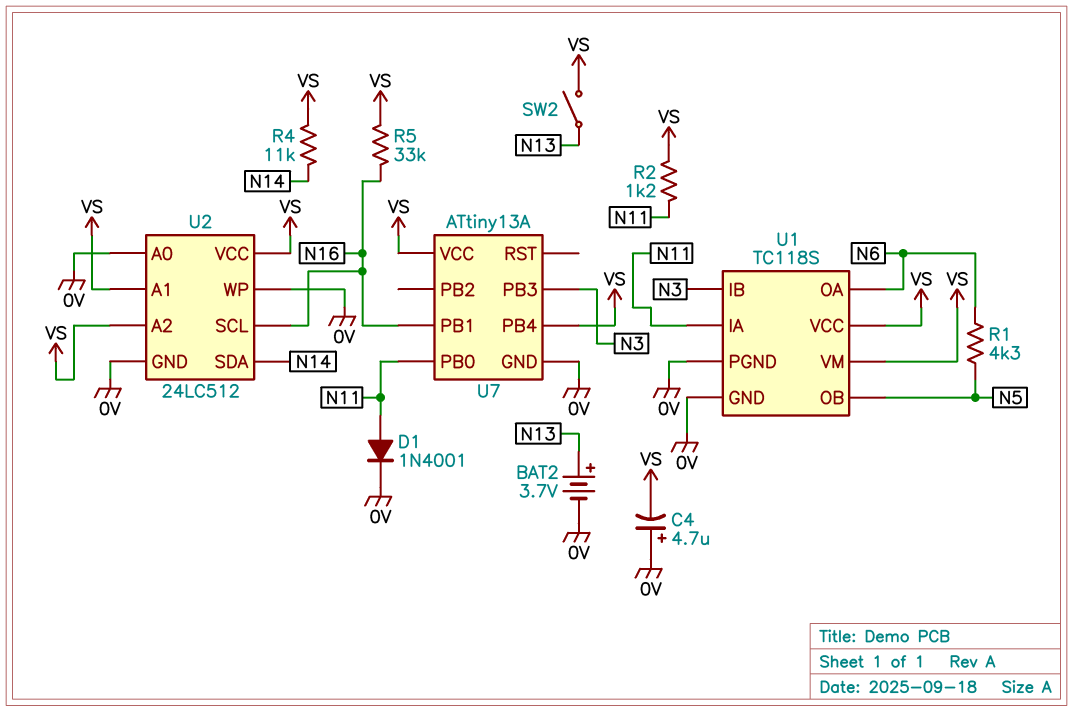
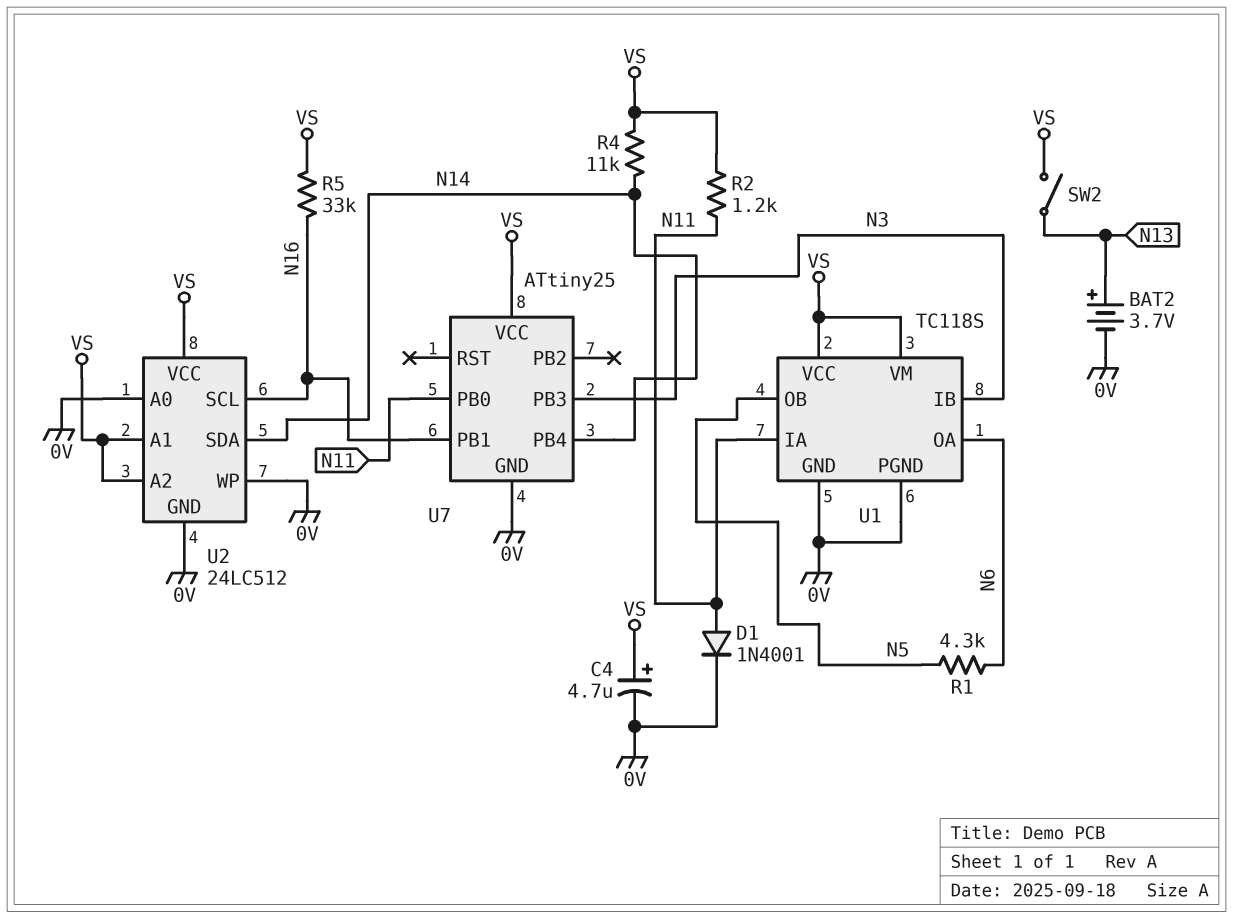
C4: 4.7uF (plus 0V, minus VS) -> 4.7uF (plus VS, minus 0V)
U7: ATtiny13A -> ATtiny25
U7 pin PB4: VS -> N14

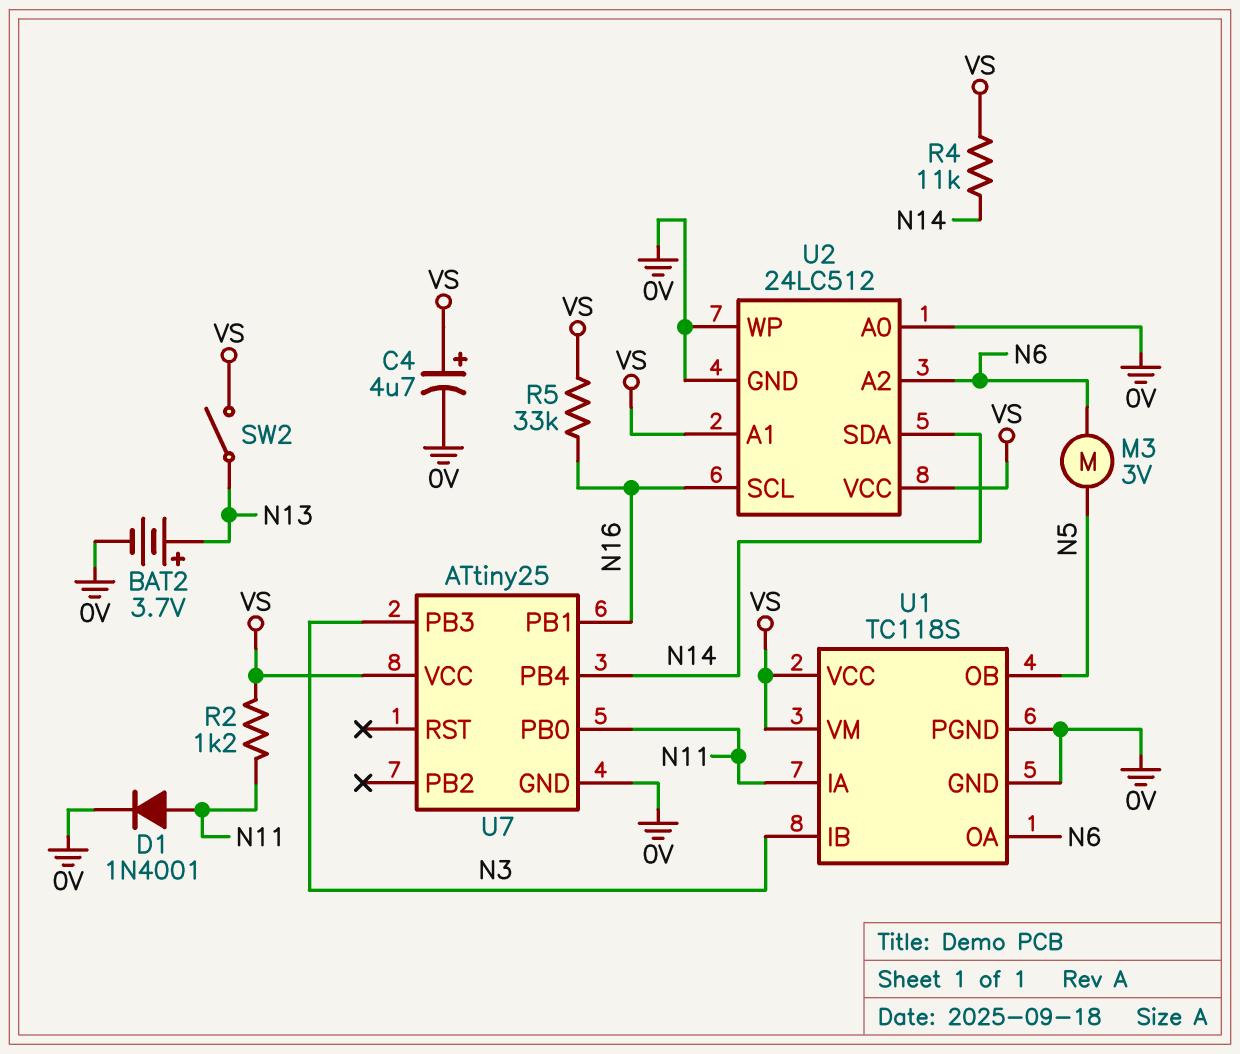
M3: none -> motor 3V (N5, N6)
R1: 4.3k (N5, N6) -> none
U2 pin A2: VS -> N6

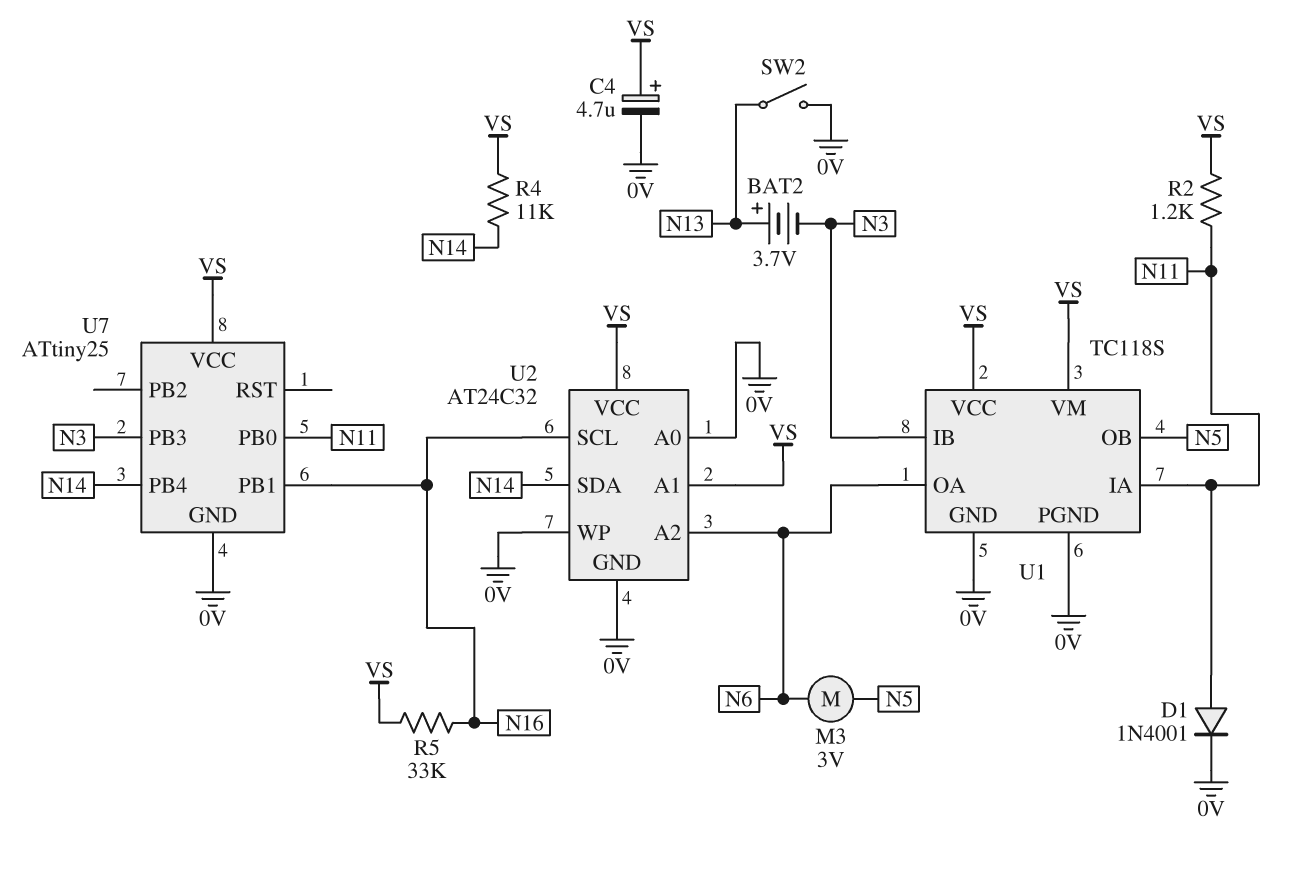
BAT2: 3.7V (plus N13, minus 0V) -> 3.7V (plus N13, minus N3)
SW2: switch (N13, VS) -> switch (0V, N13)
U2: 24LC512 -> AT24C32

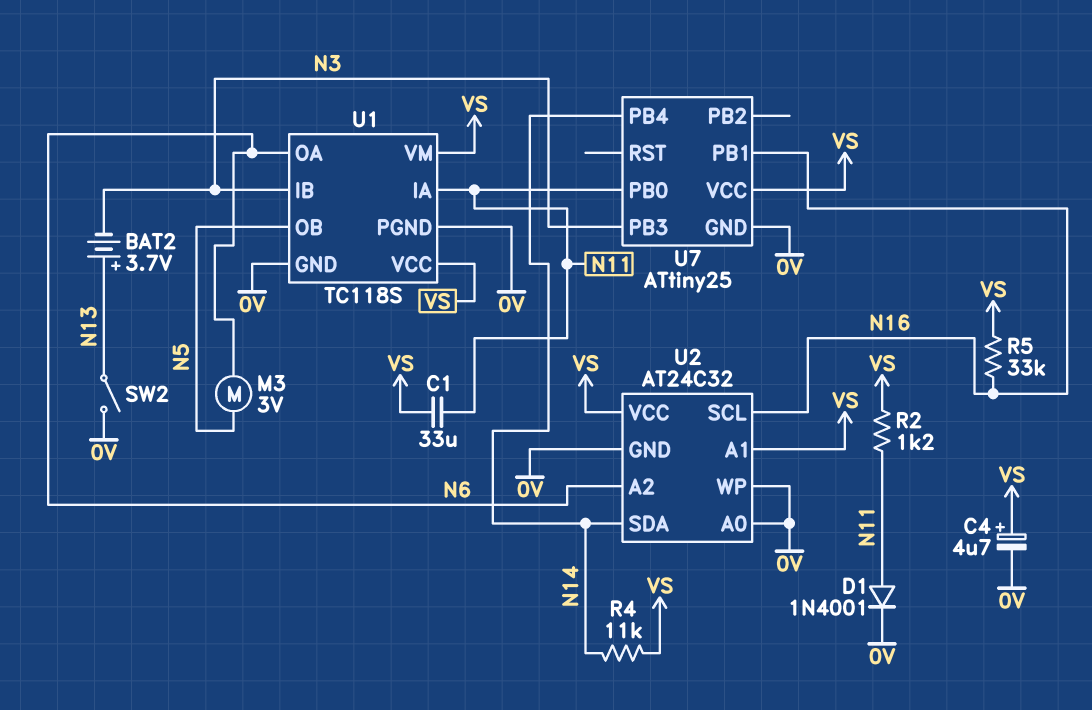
C1: none -> 33uF (N11, VS)

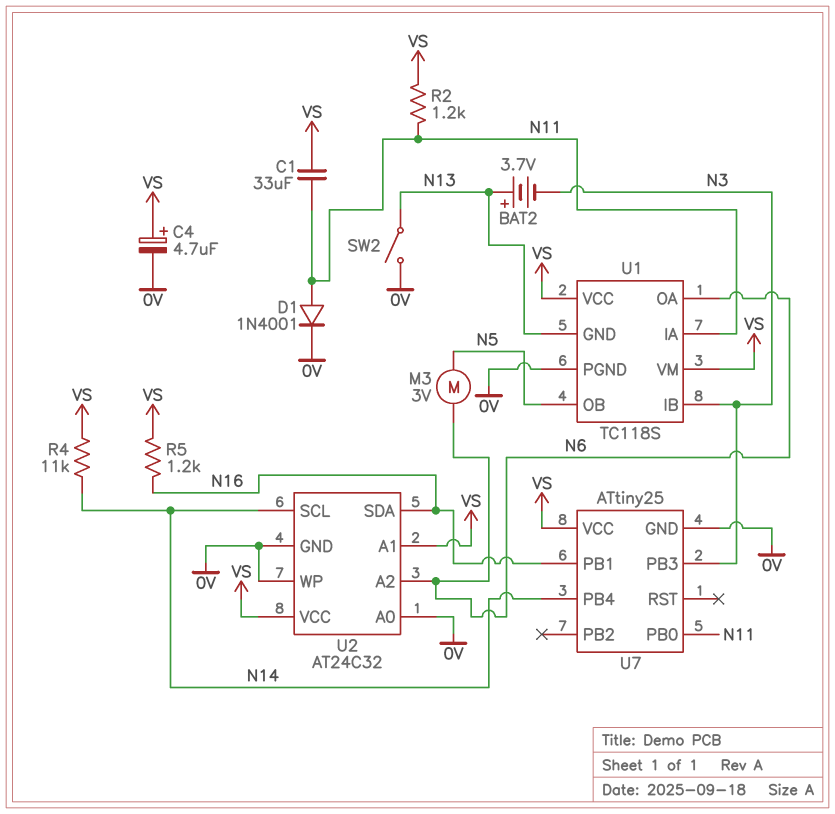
R5: 33k (N16, VS) -> 1.2k (N16, VS)
U1 pin GND: 0V -> N13
U2 pin SCL: N16 -> N14
U2 pin SDA: N14 -> N16

